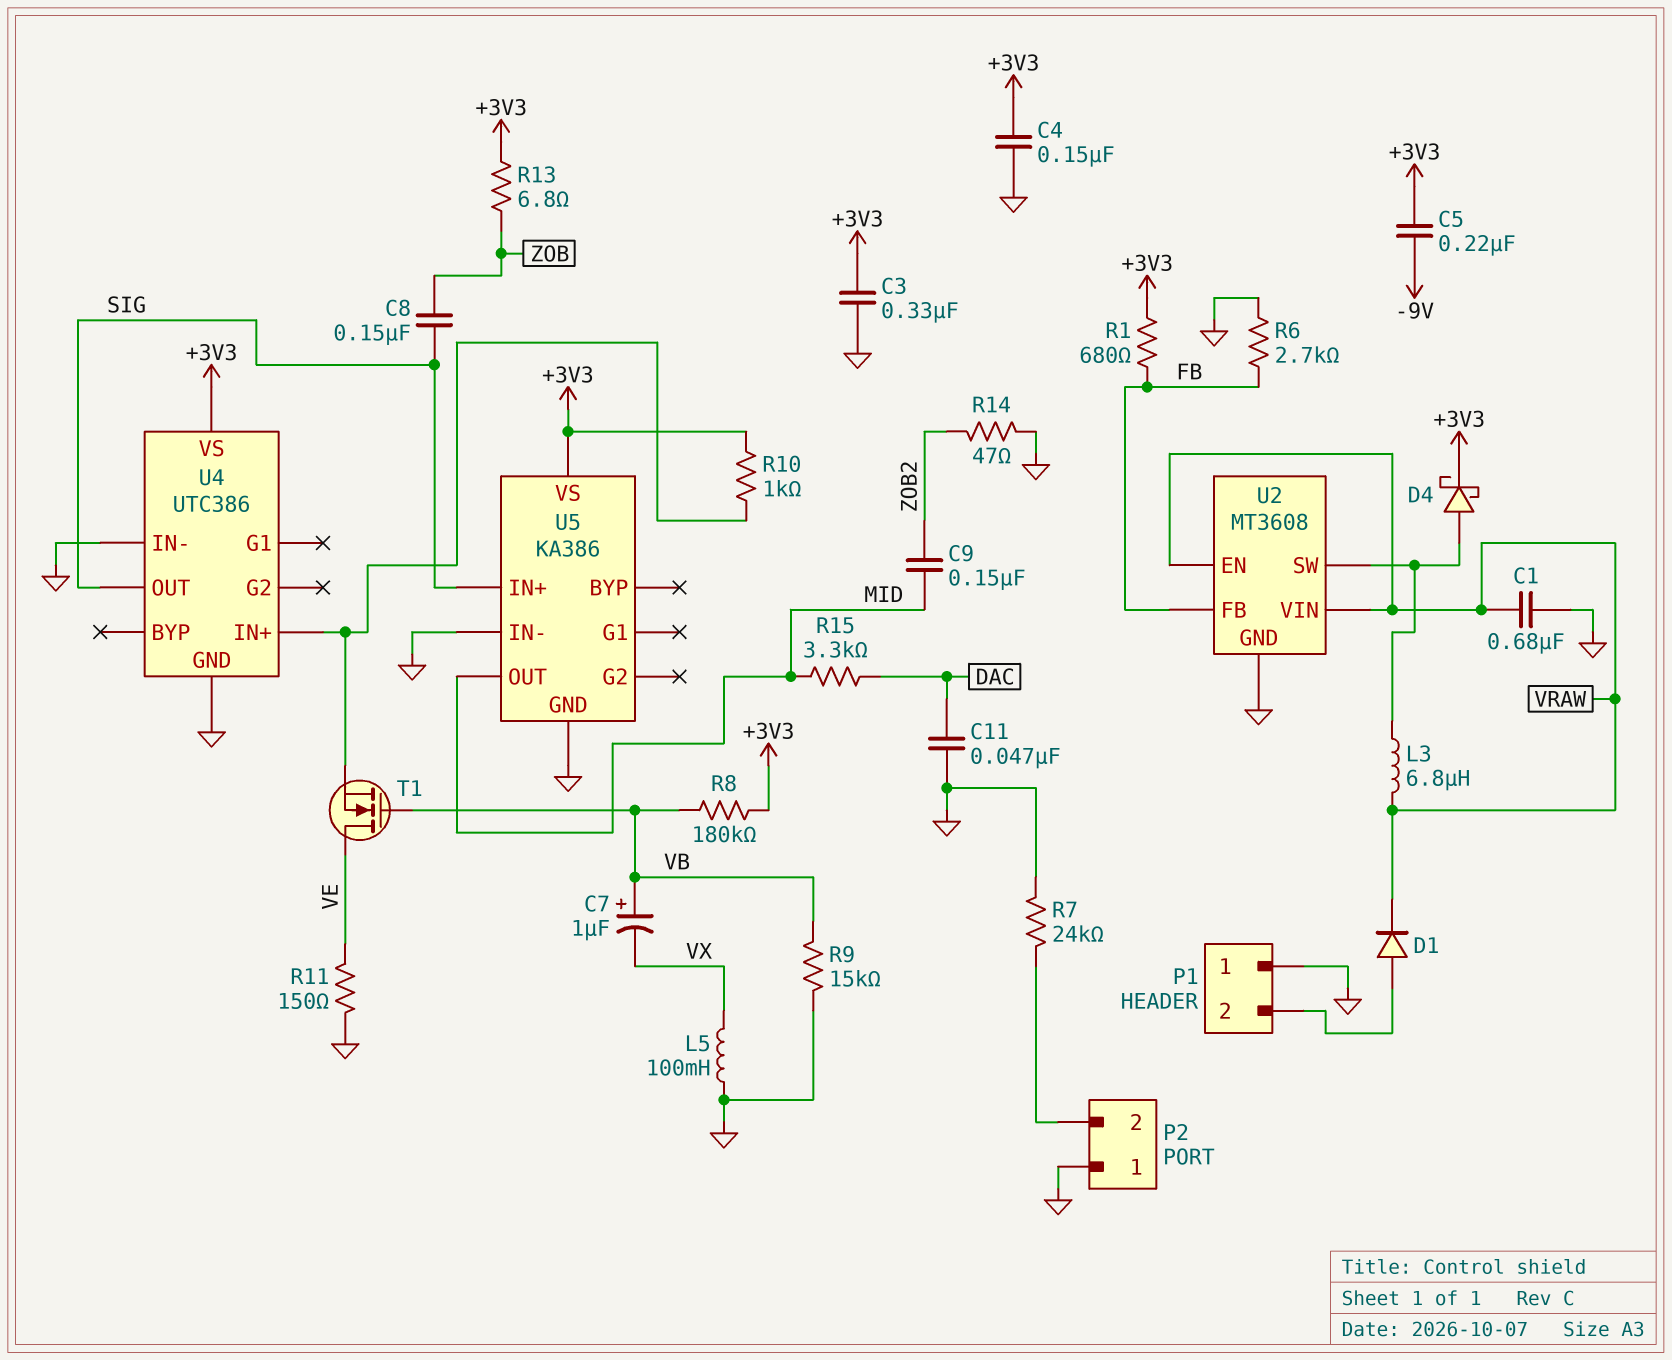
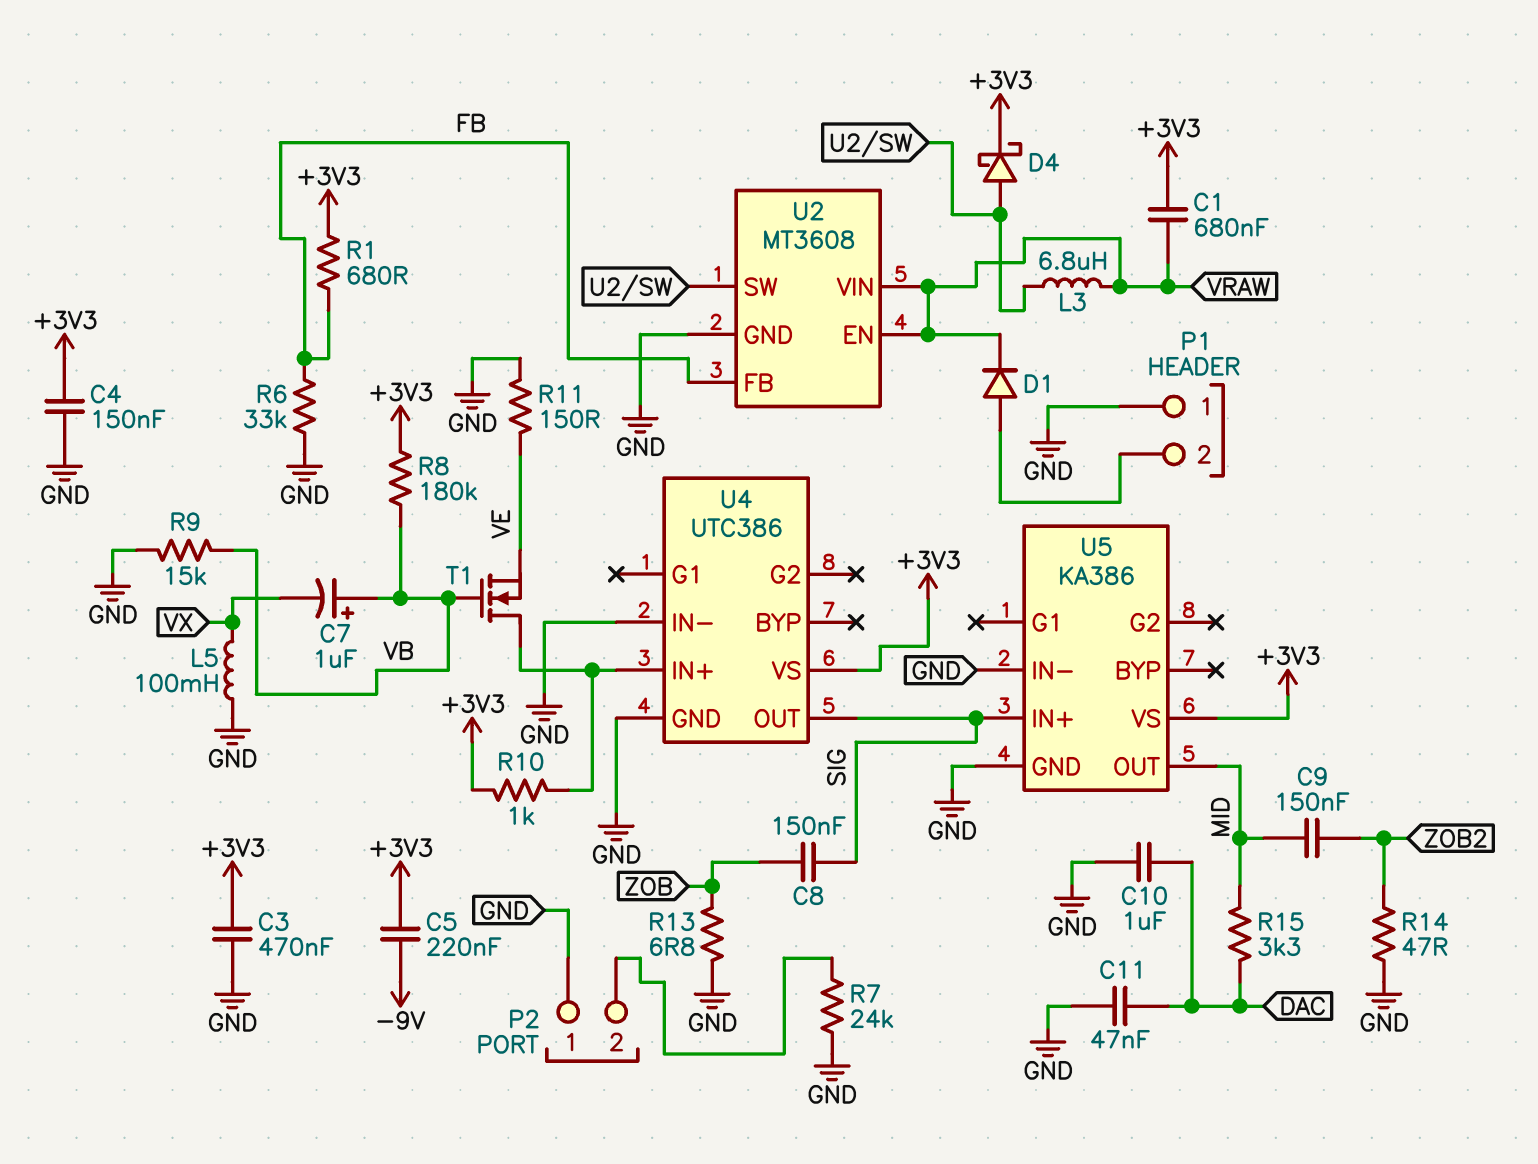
C1: 680nF (GND, VRAW) -> 680nF (+3V3, VRAW)
C3: 330nF (+3V3, GND) -> 470nF (+3V3, GND)
C10: none -> 1uF (DAC, GND)
R6: 2.7k (FB, GND) -> 33k (FB, GND)
R13: 6.8 (+3V3, ZOB) -> 6.8 (GND, ZOB)
T1: NMOS (G VB, D VE, S U4/IN+) -> NMOS (G VB, D U4/IN+, S VE)

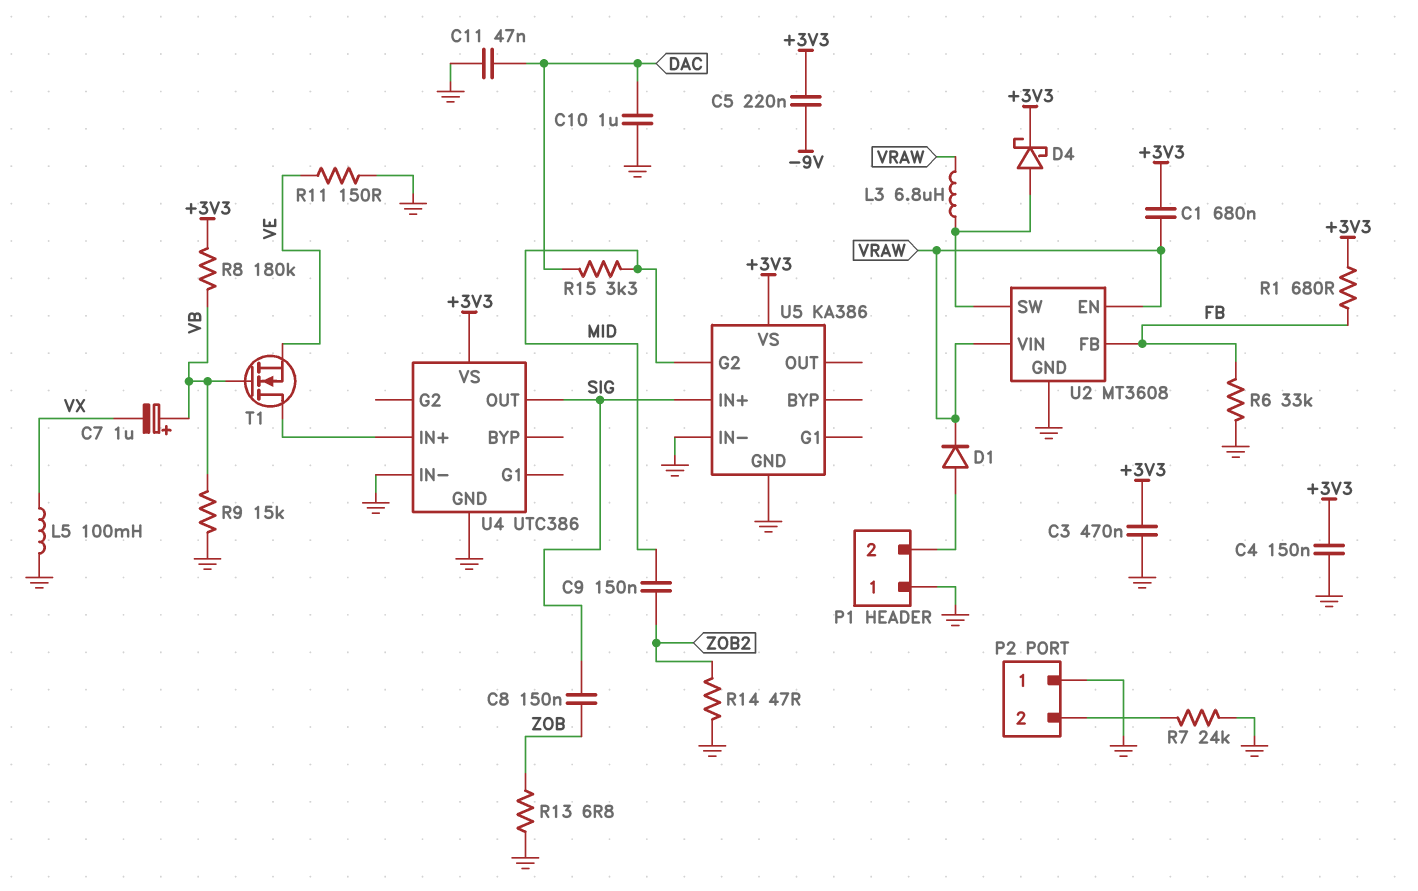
R10: 1k (+3V3, U4/IN+) -> none
U5 pin G2: none -> MID
U5 pin OUT: MID -> none

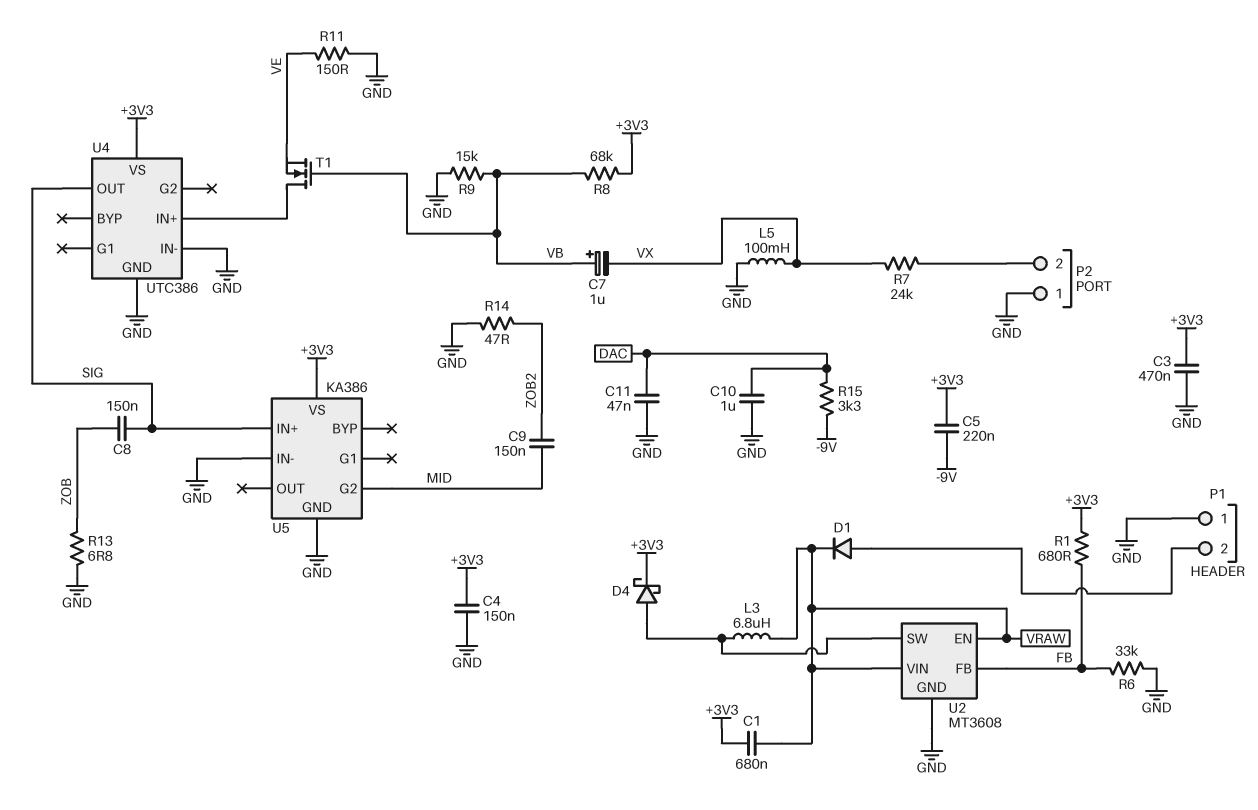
R7: 24k (GND, P2/2) -> 24k (P2/2, VX)
R8: 180k (+3V3, VB) -> 68k (+3V3, VB)
R15: 3.3k (DAC, MID) -> 3.3k (-9V, DAC)

